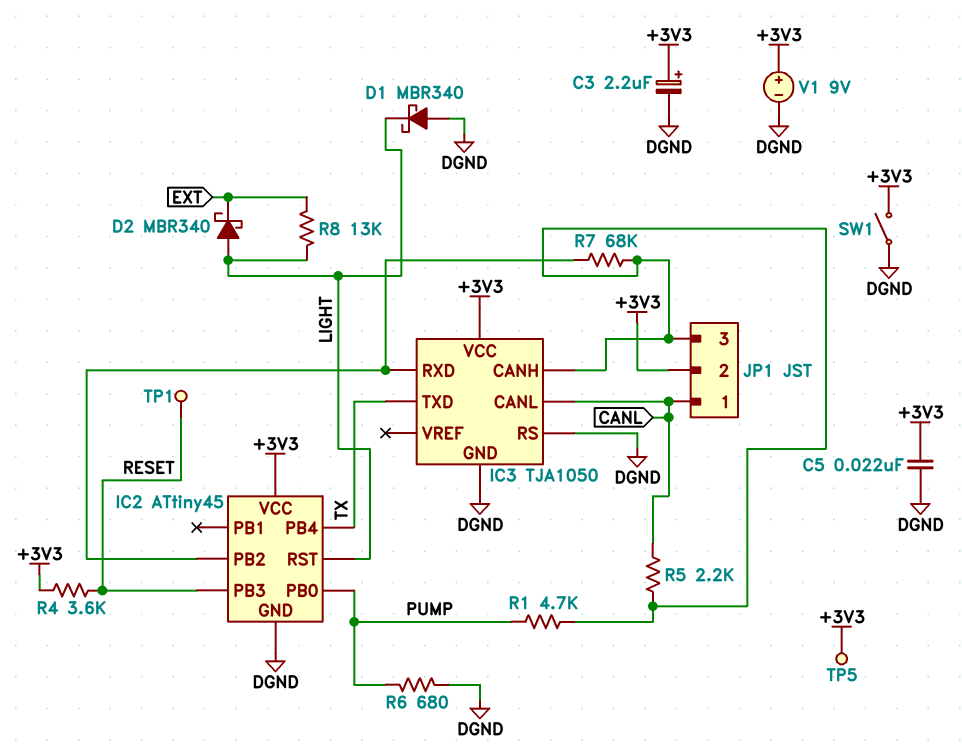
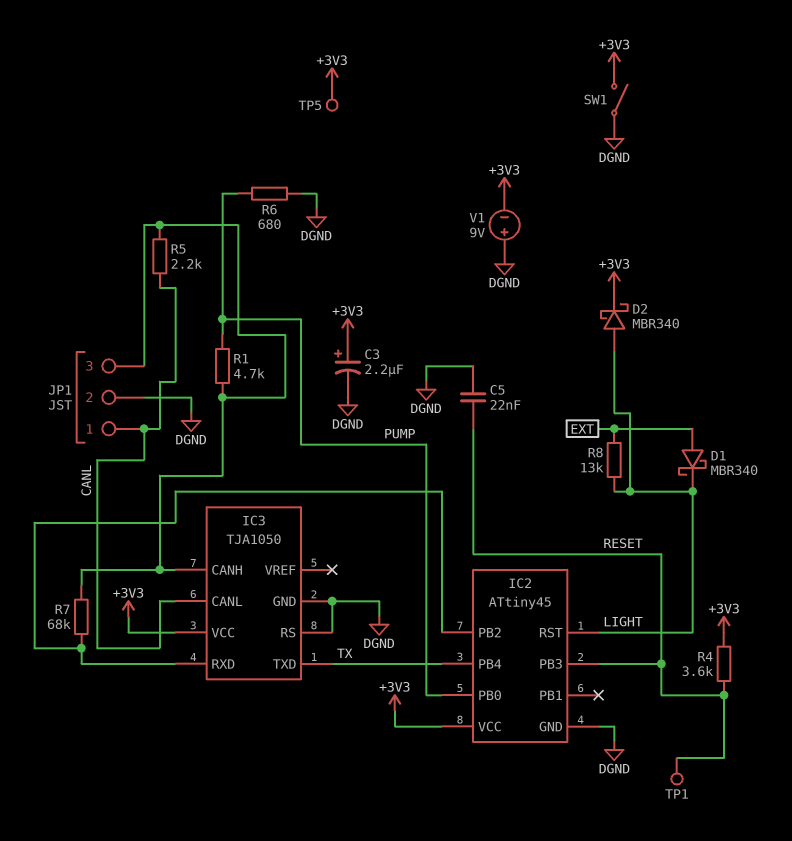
C5: 22nF (+3V3, DGND) -> 22nF (DGND, RESET)
D1: schottky MBR340 (A DGND, K LIGHT) -> schottky MBR340 (A EXT, K LIGHT)
D2: schottky MBR340 (A LIGHT, K EXT) -> schottky MBR340 (A LIGHT, K +3V3)
JP1 pin 2: +3V3 -> DGND
V1: 9V (plus +3V3, minus DGND) -> 9V (plus DGND, minus +3V3)

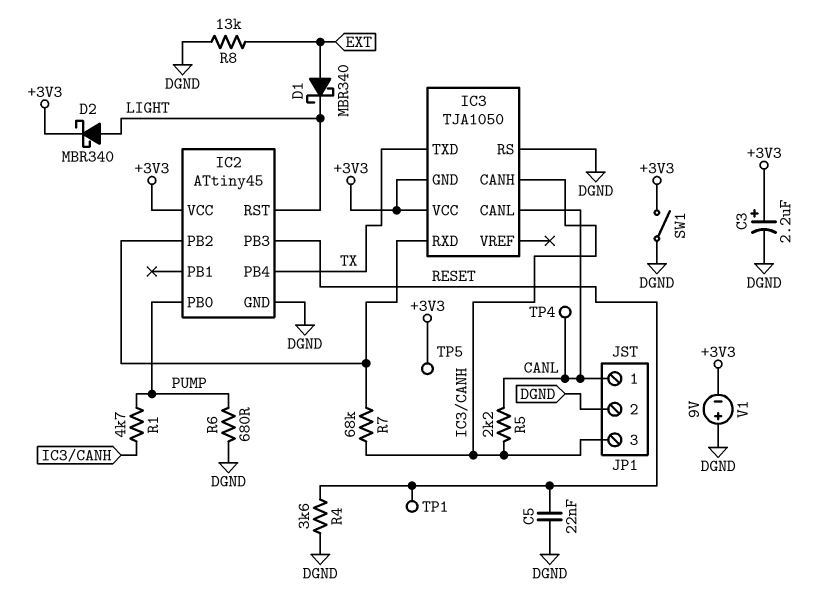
IC3 pin GND: DGND -> +3V3
R4: 3.6k (+3V3, RESET) -> 3.6k (DGND, RESET)
R8: 13k (EXT, LIGHT) -> 13k (DGND, EXT)
TP4: none -> test point (CANL)

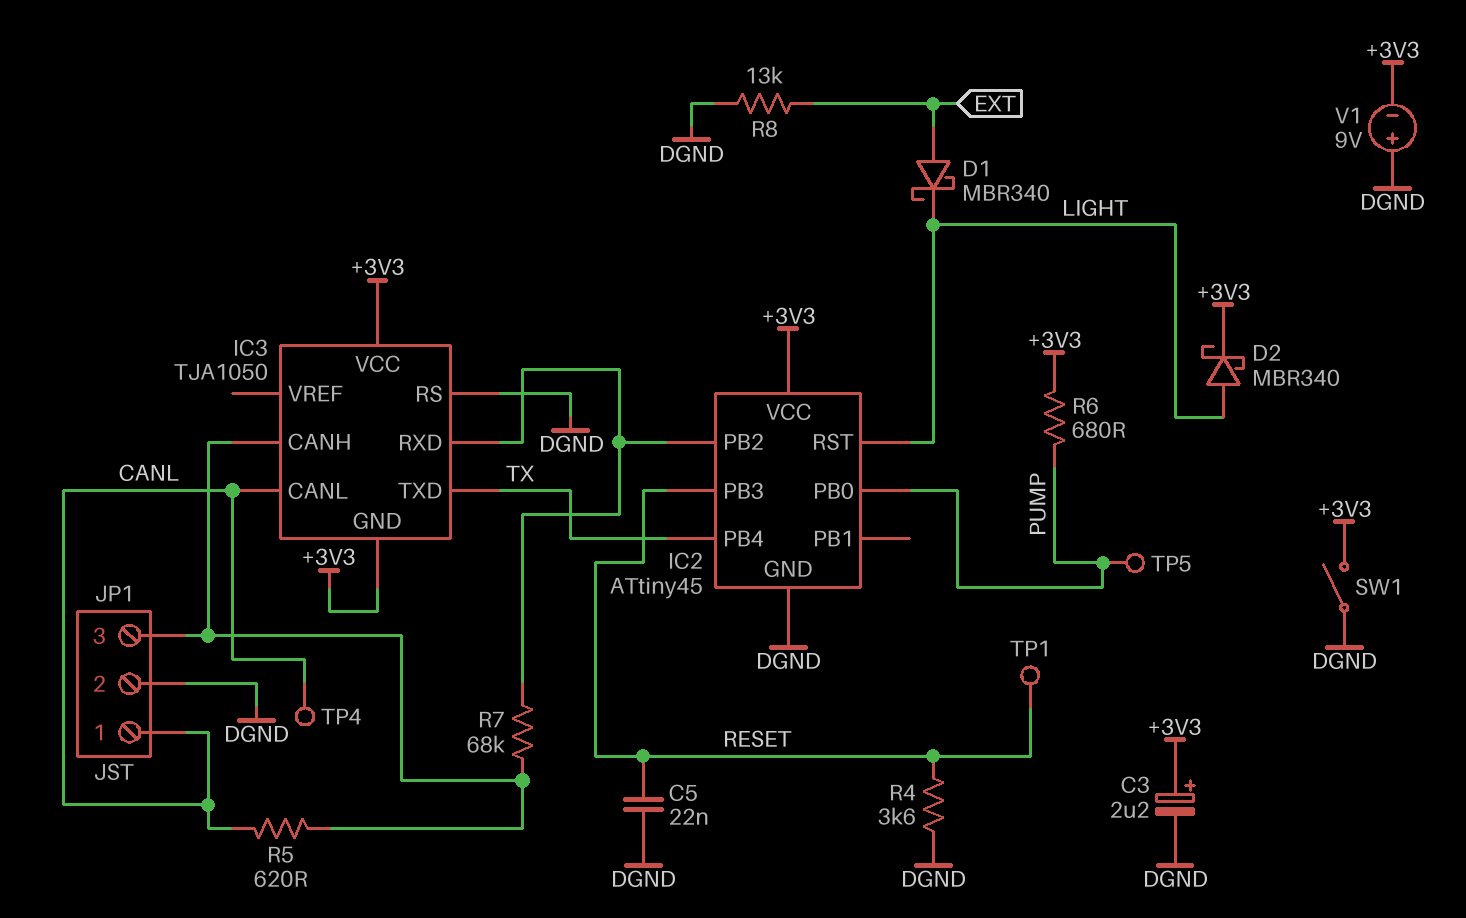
R1: 4.7k (IC3/CANH, PUMP) -> none
R5: 2.2k (CANL, IC3/CANH) -> 620 (CANL, IC3/CANH)
R6: 680 (DGND, PUMP) -> 680 (+3V3, PUMP)
TP5: test point (+3V3) -> test point (PUMP)

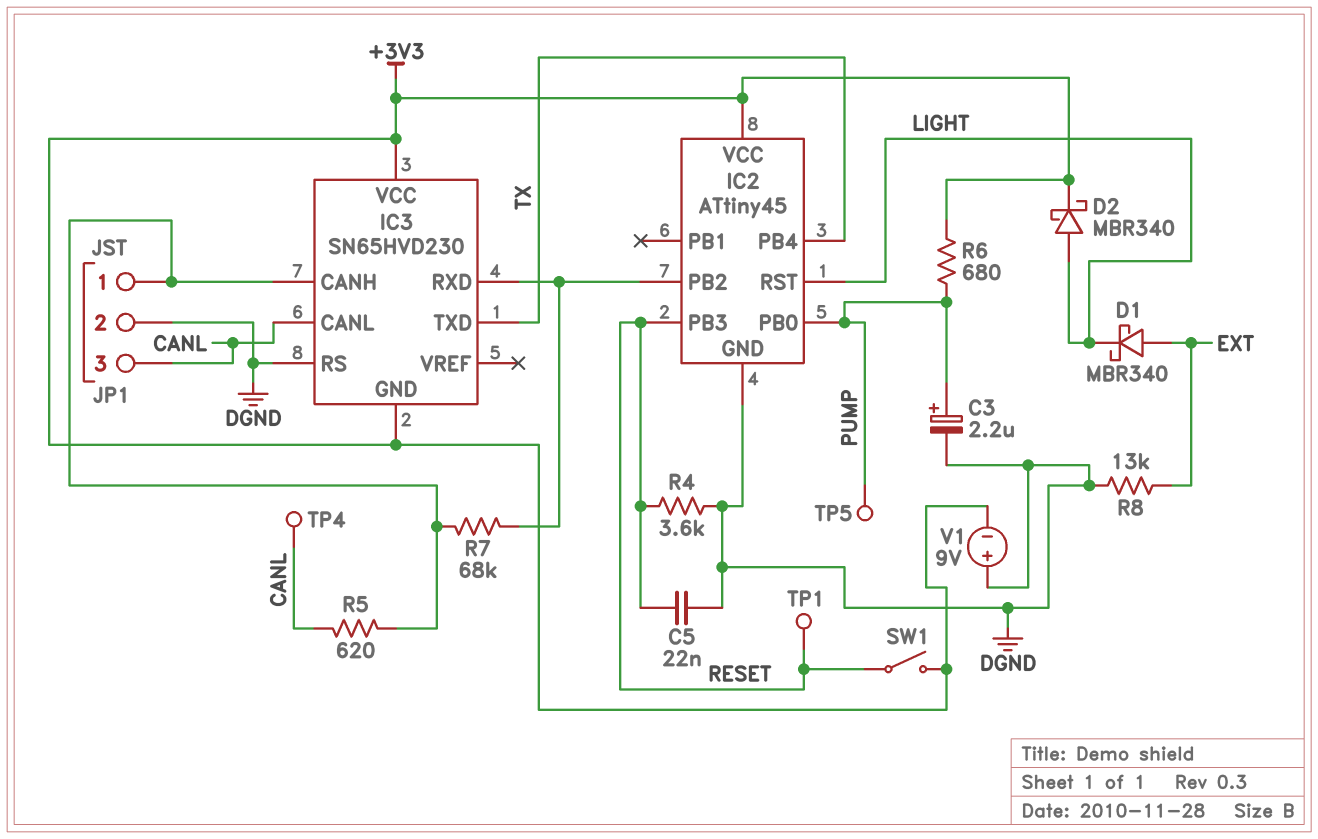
C3: 2.2uF (plus +3V3, minus DGND) -> 2.2uF (plus PUMP, minus DGND)
IC3: TJA1050 -> SN65HVD230
JP1 pin 1: CANL -> IC3/CANH
JP1 pin 3: IC3/CANH -> CANL
SW1: switch (+3V3, DGND) -> switch (+3V3, RESET)

